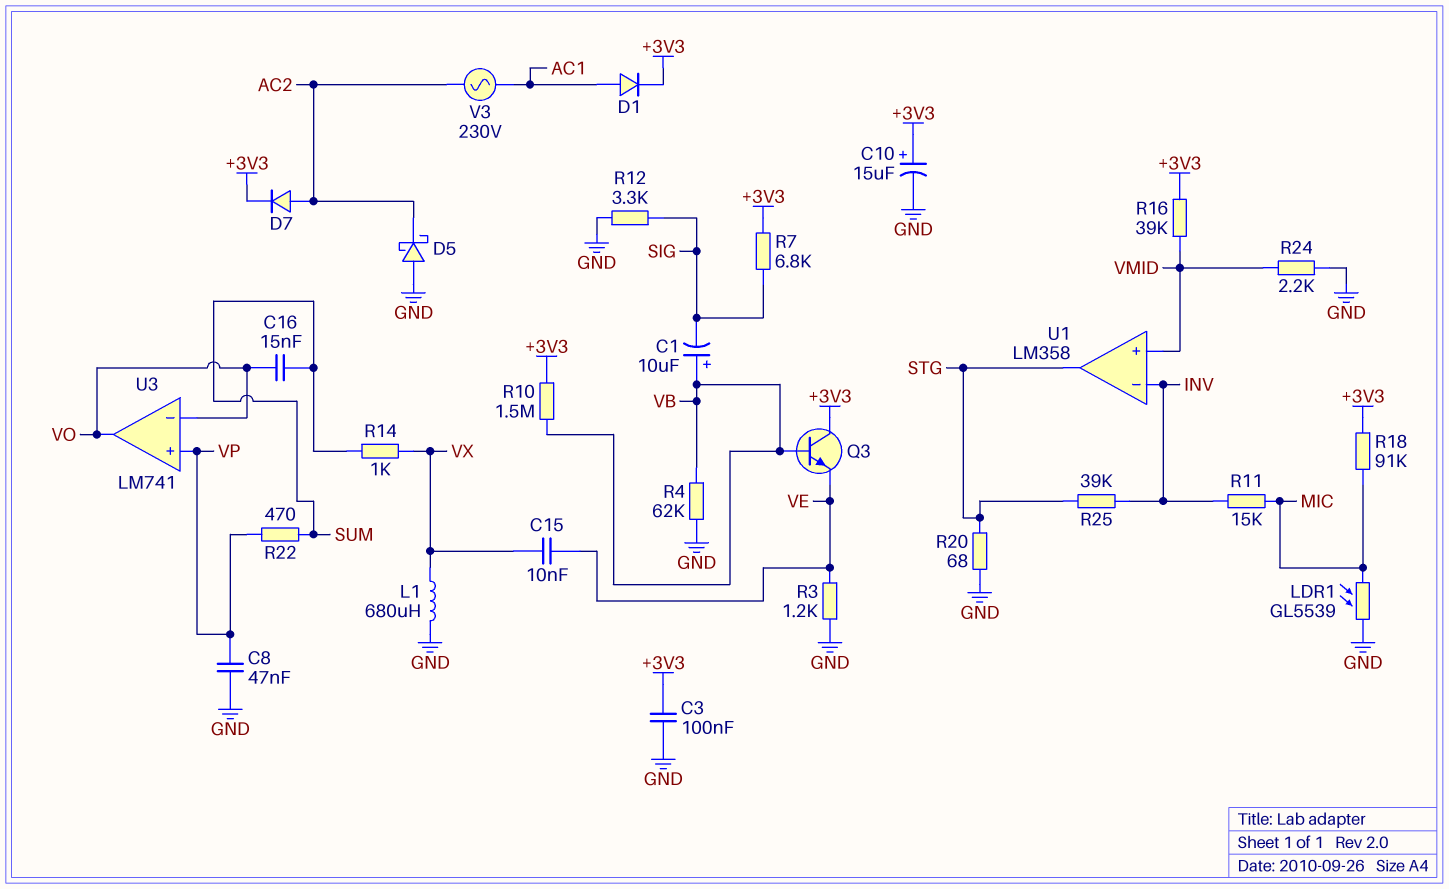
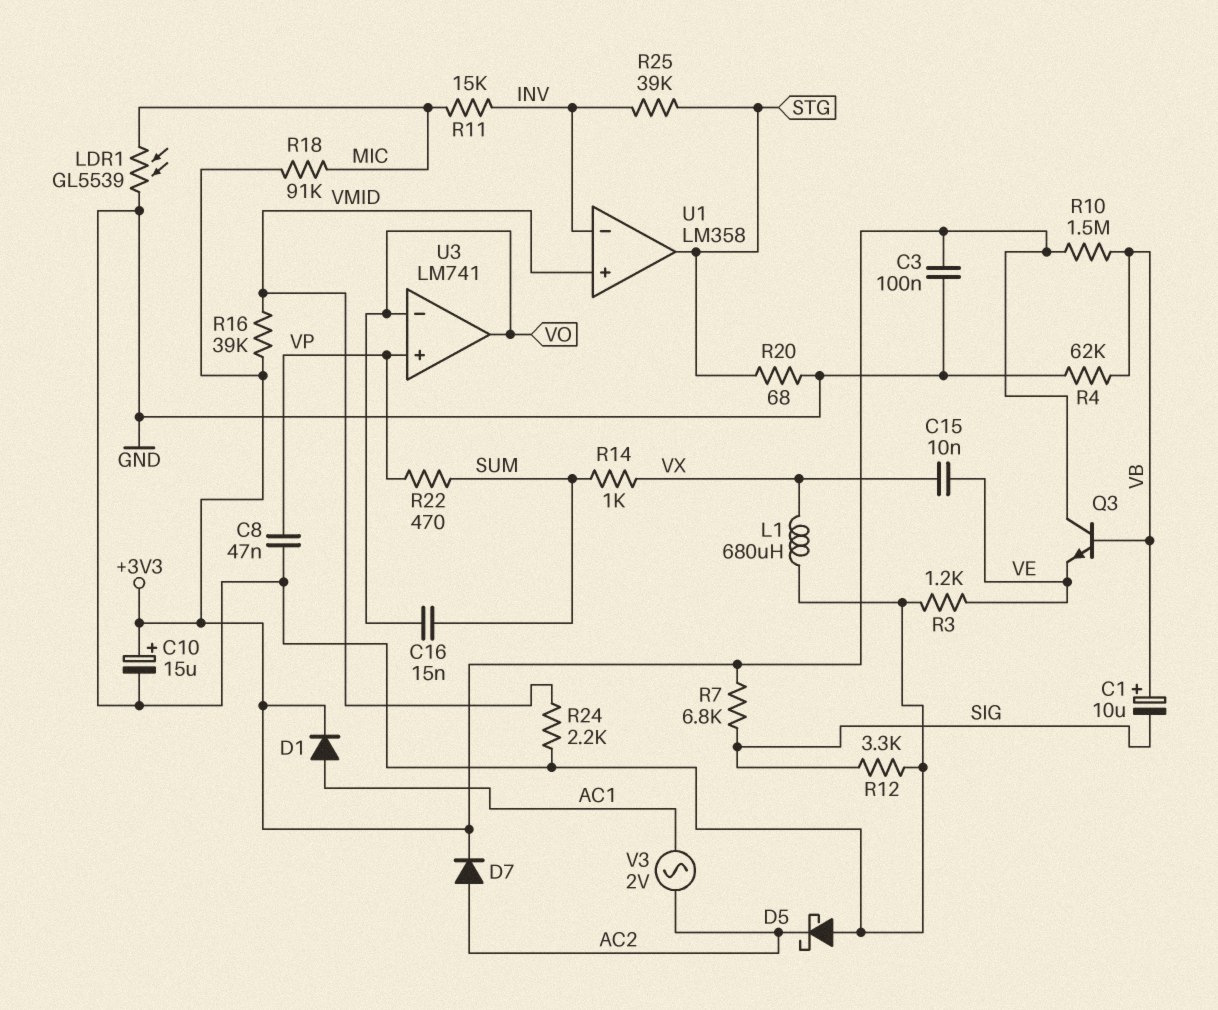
V3: AC 230V (AC1, AC2) -> AC 2V (AC1, AC2)

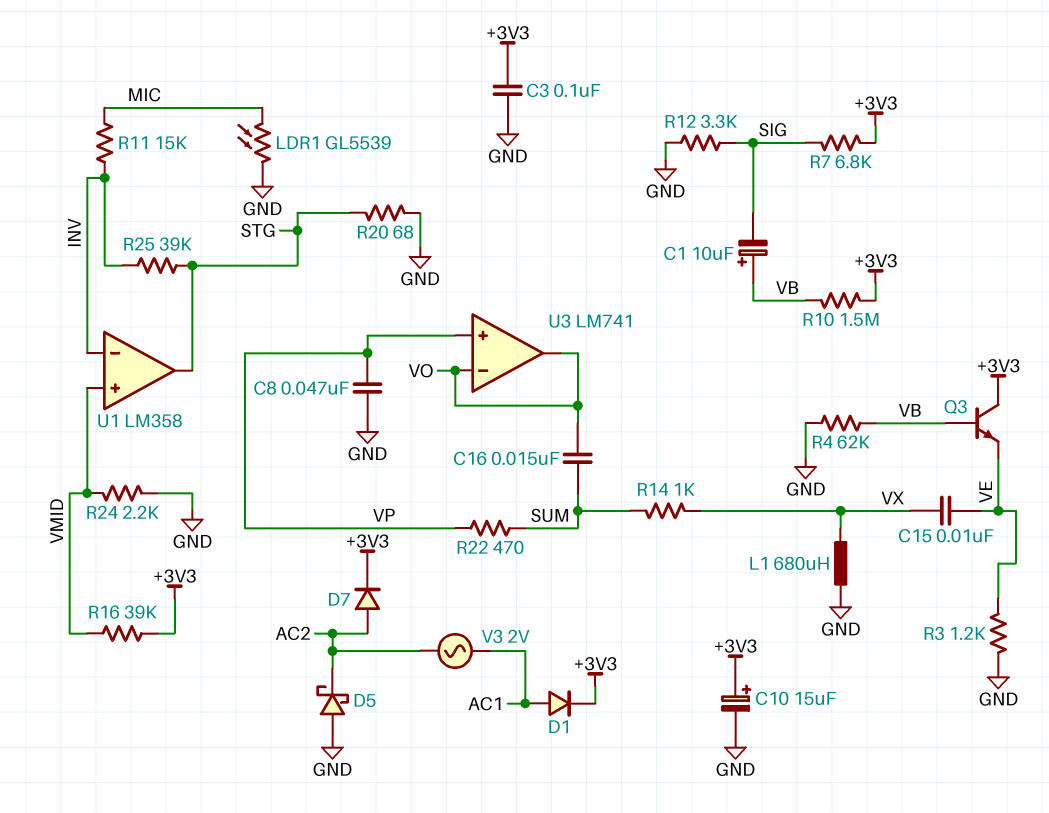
R18: 91k (+3V3, MIC) -> none

